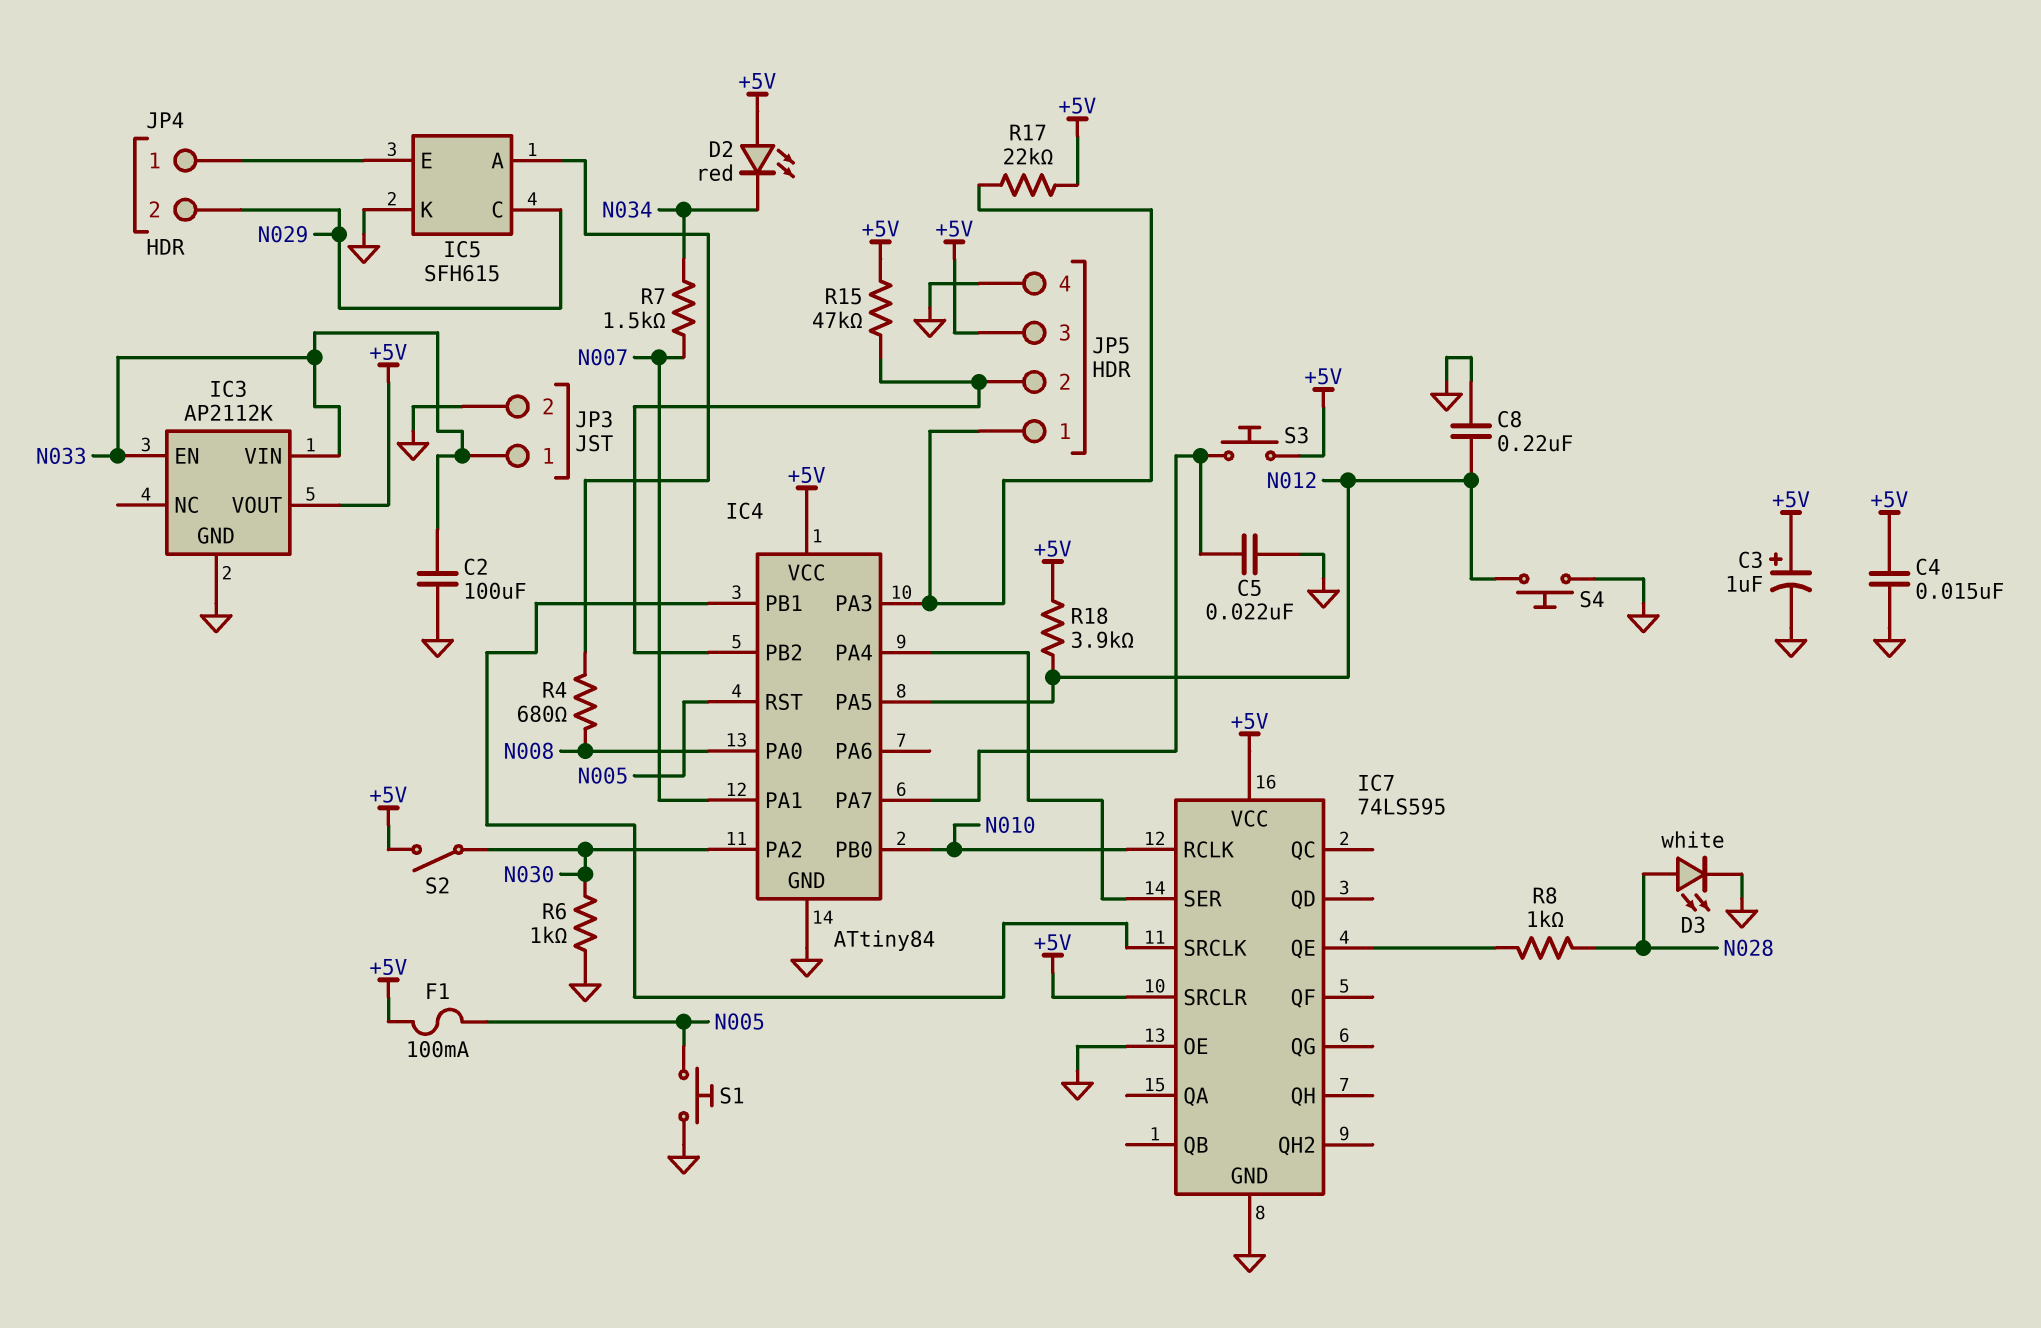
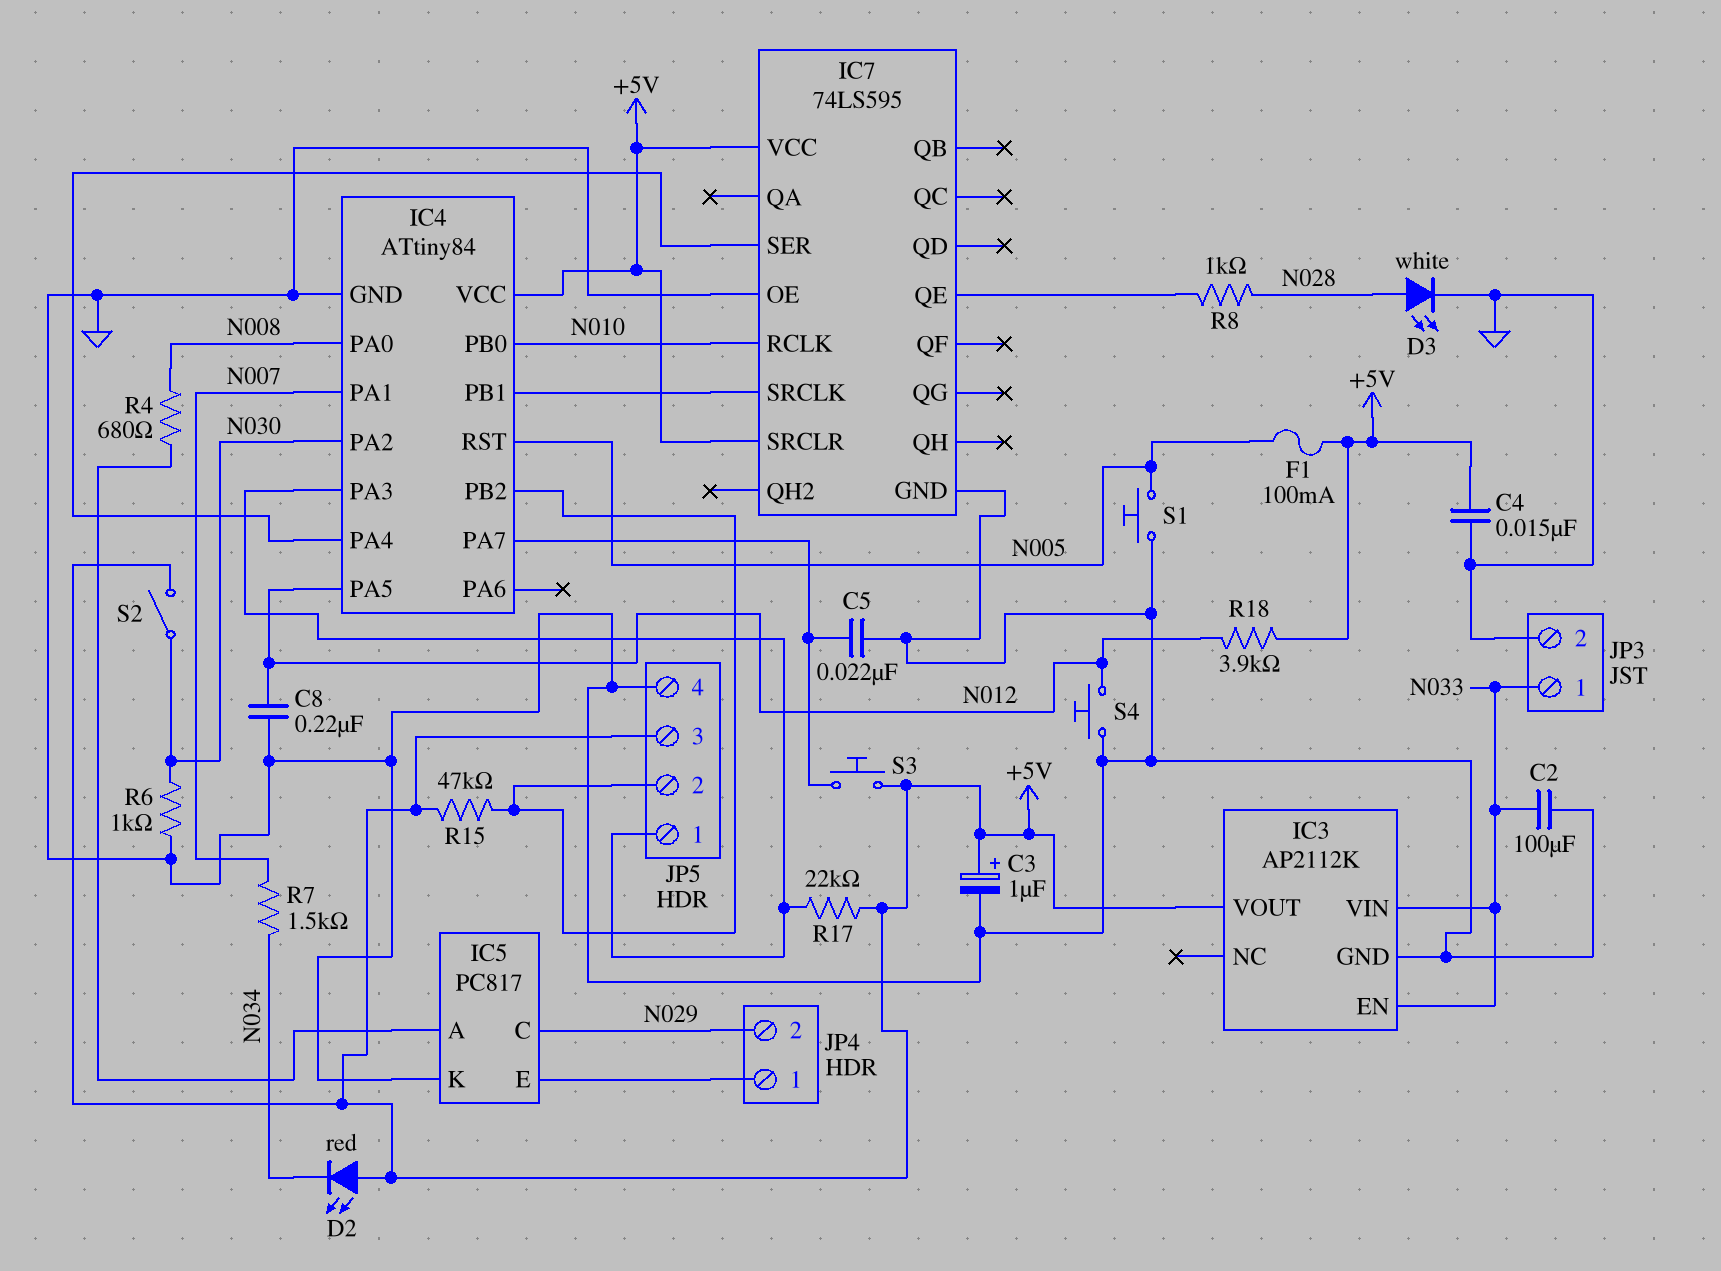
IC5: SFH615 -> PC817

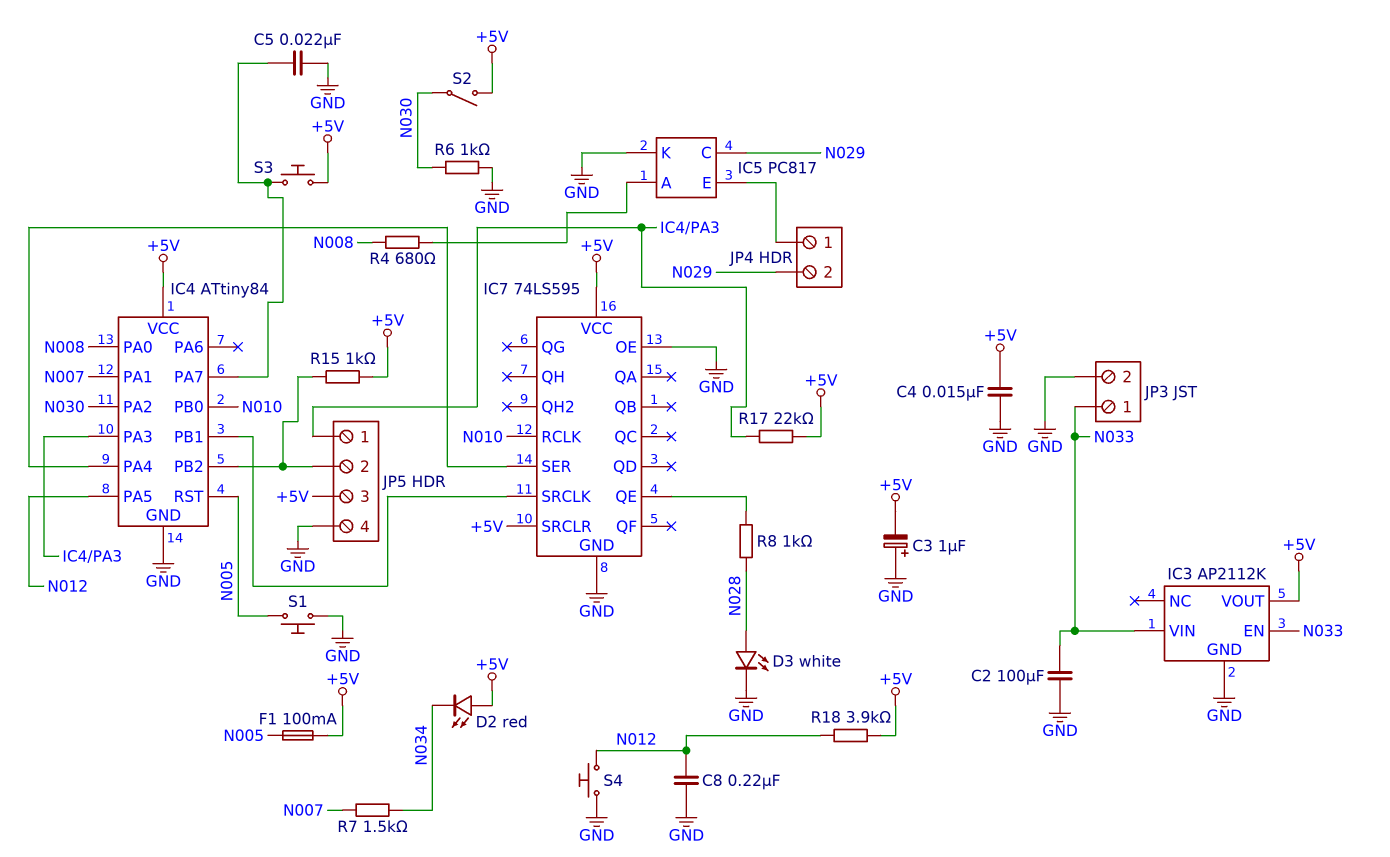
C3: 1uF (plus +5V, minus GND) -> 1uF (plus GND, minus +5V)
R15: 47k (+5V, IC4/PB2) -> 1k (+5V, IC4/PB2)

